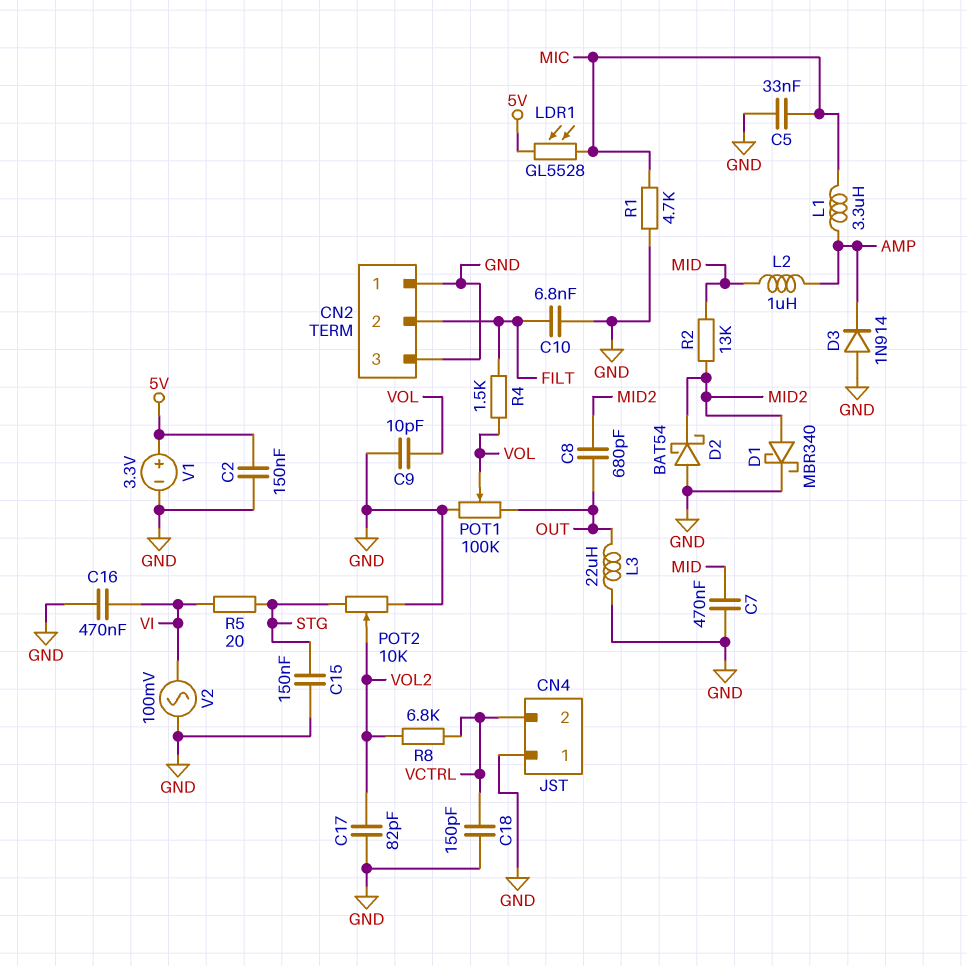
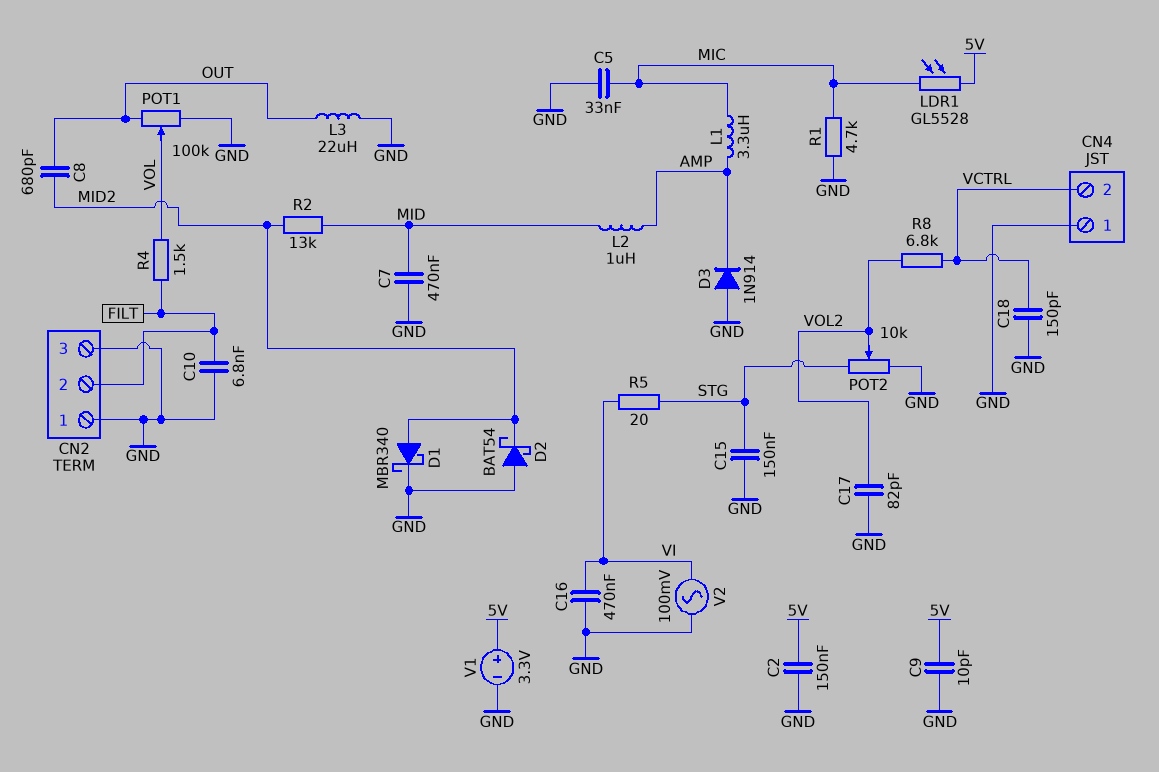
C9: 10pF (GND, VOL) -> 10pF (5V, GND)

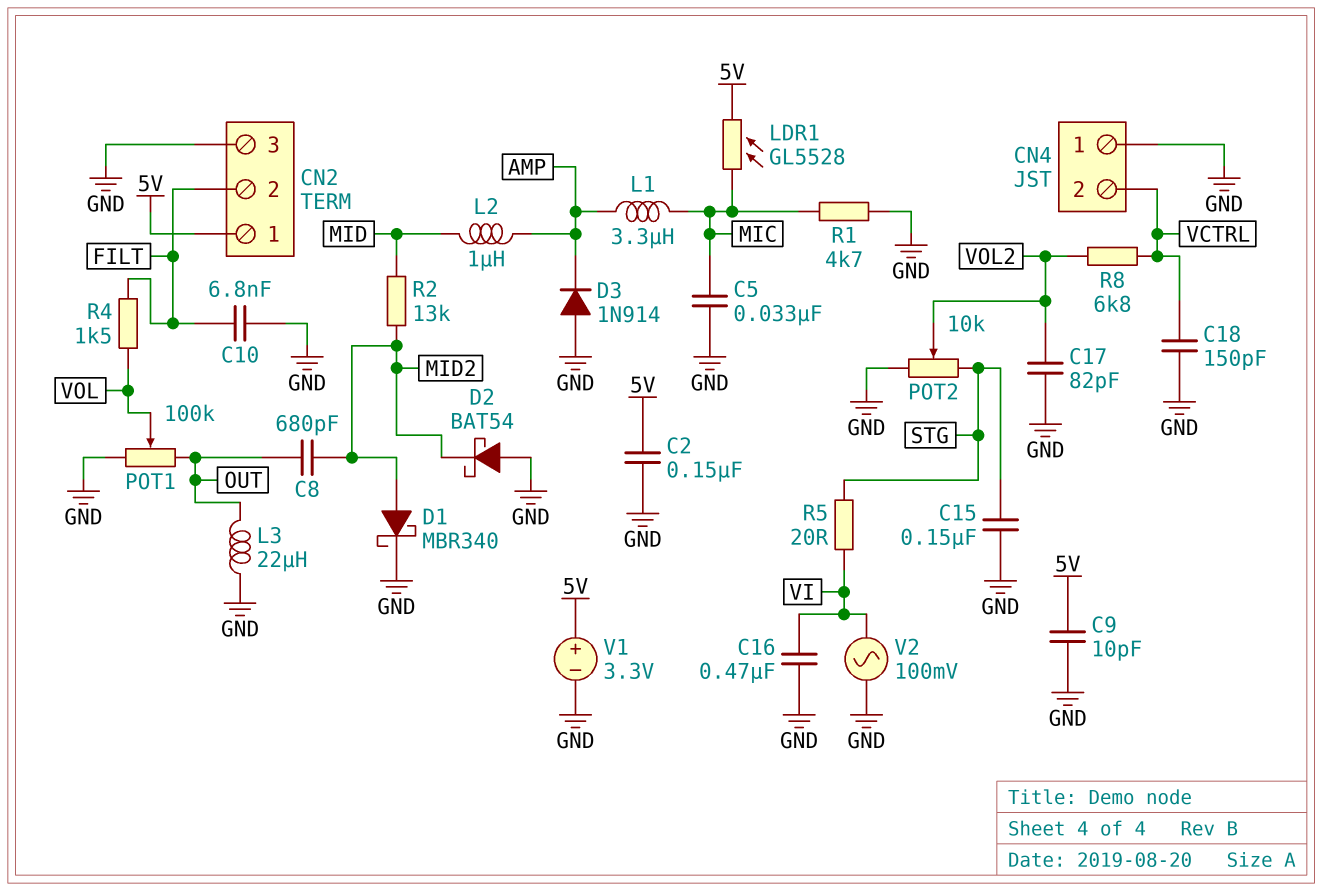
C7: 470nF (GND, MID) -> none
CN2 pin 1: GND -> 5V

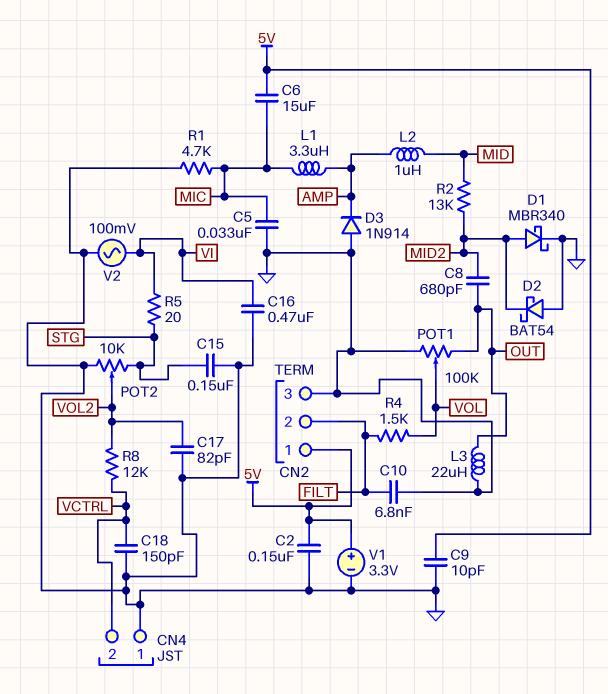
C6: none -> 15uF (5V, MIC)
LDR1: GL5528 (5V, MIC) -> none
R8: 6.8k (VCTRL, VOL2) -> 12k (VCTRL, VOL2)

